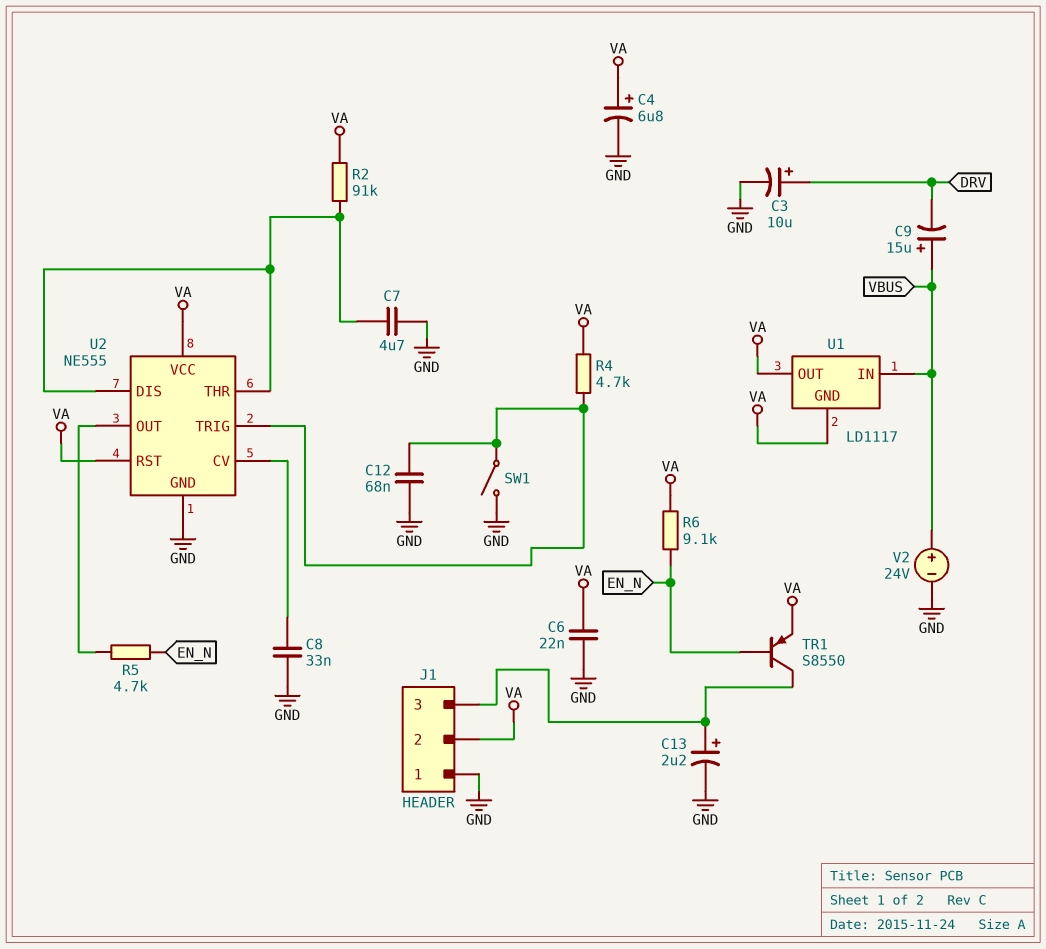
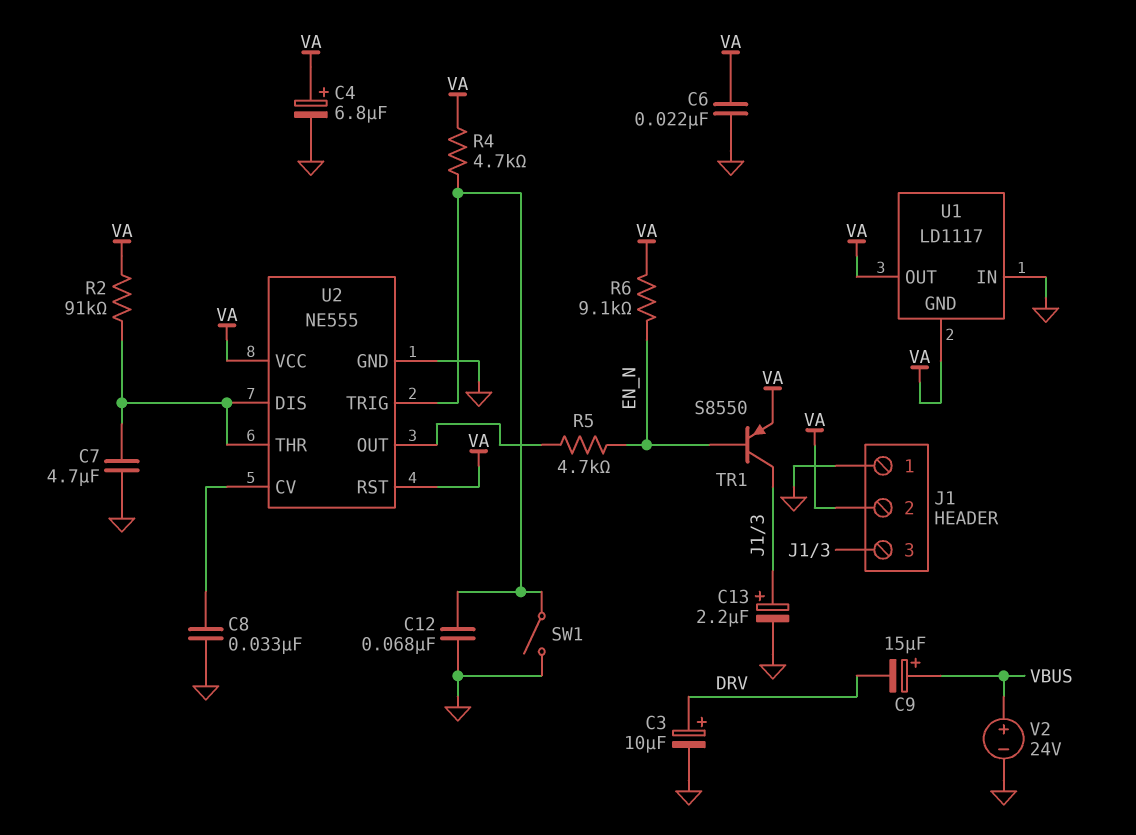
U1 pin IN: VBUS -> GND

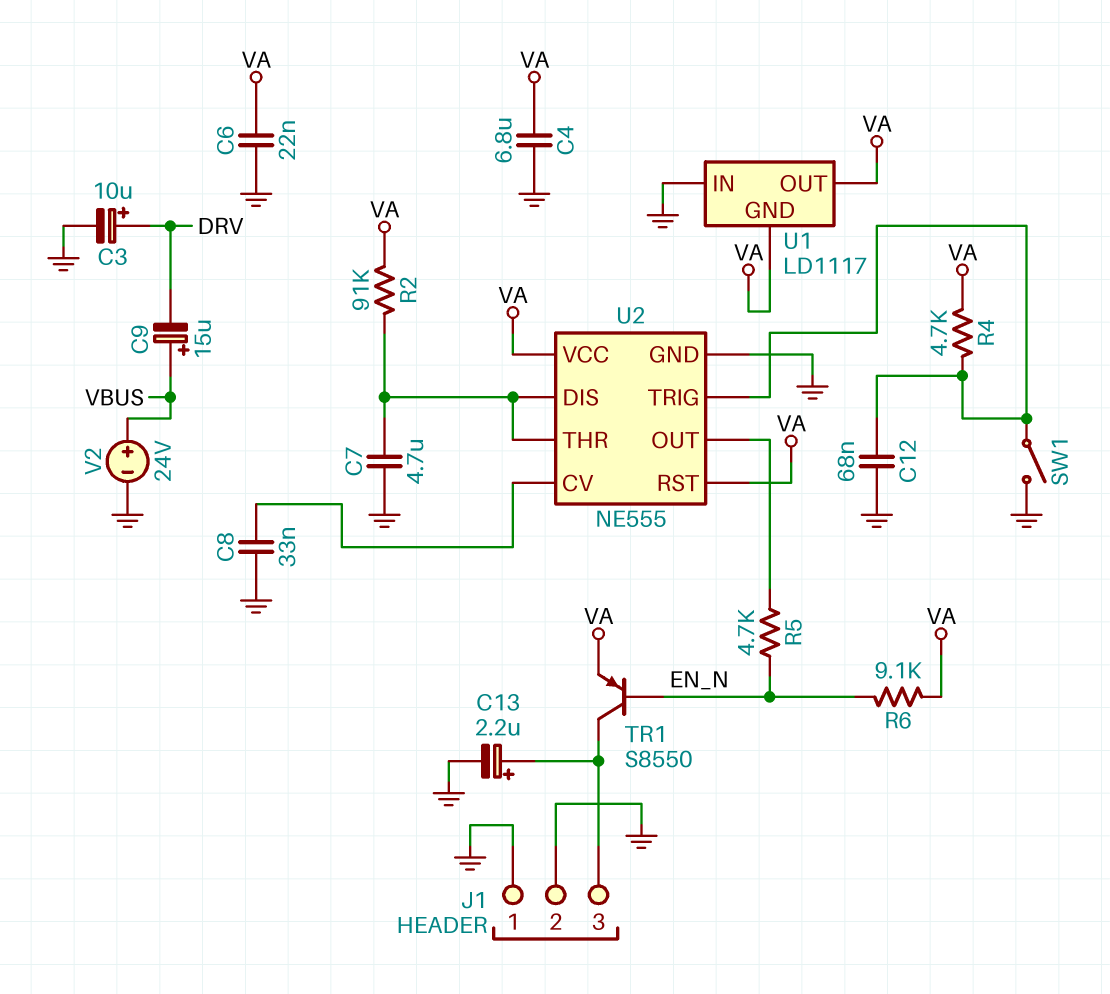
C4: 6.8uF (plus VA, minus GND) -> 6.8uF (GND, VA)
J1 pin 2: VA -> GND

